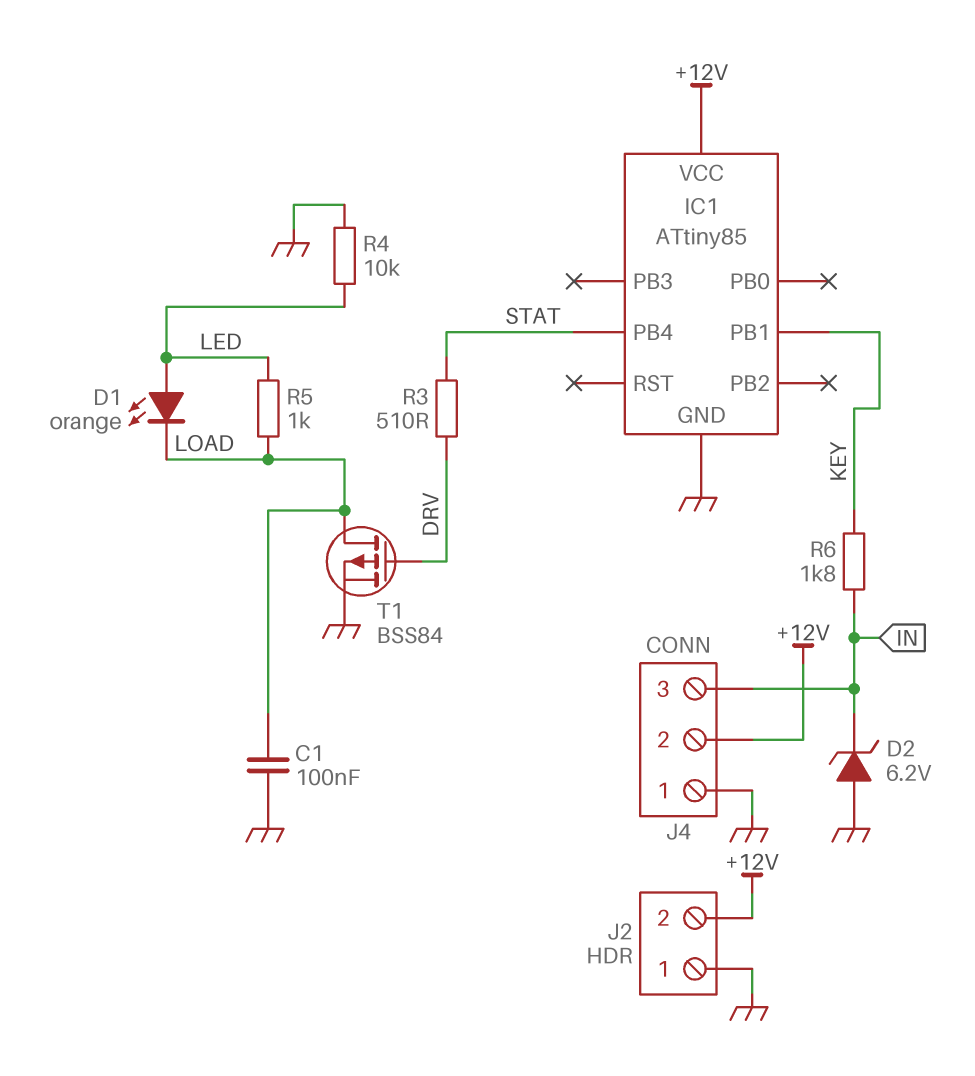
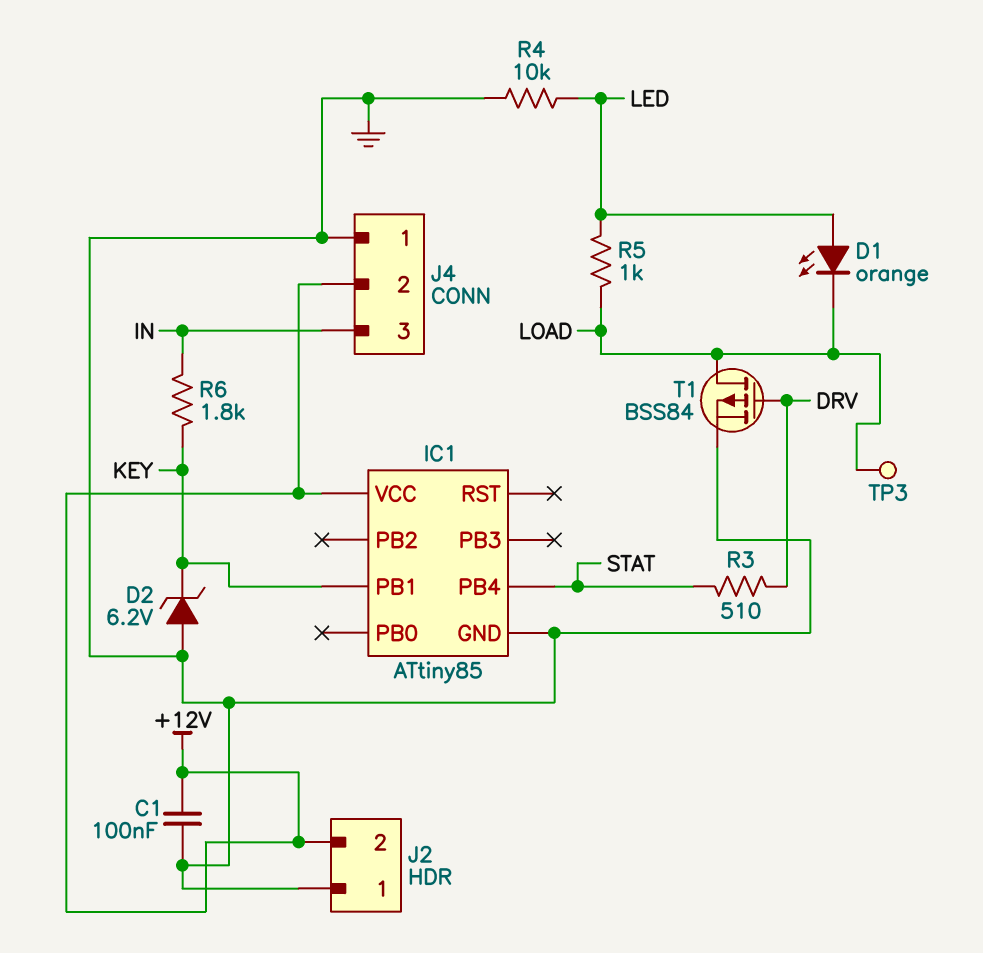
C1: 100nF (GND, LOAD) -> 100nF (+12V, GND)
D2: zener 6.2V (A GND, K IN) -> zener 6.2V (A GND, K KEY)
TP3: none -> test point (LOAD)

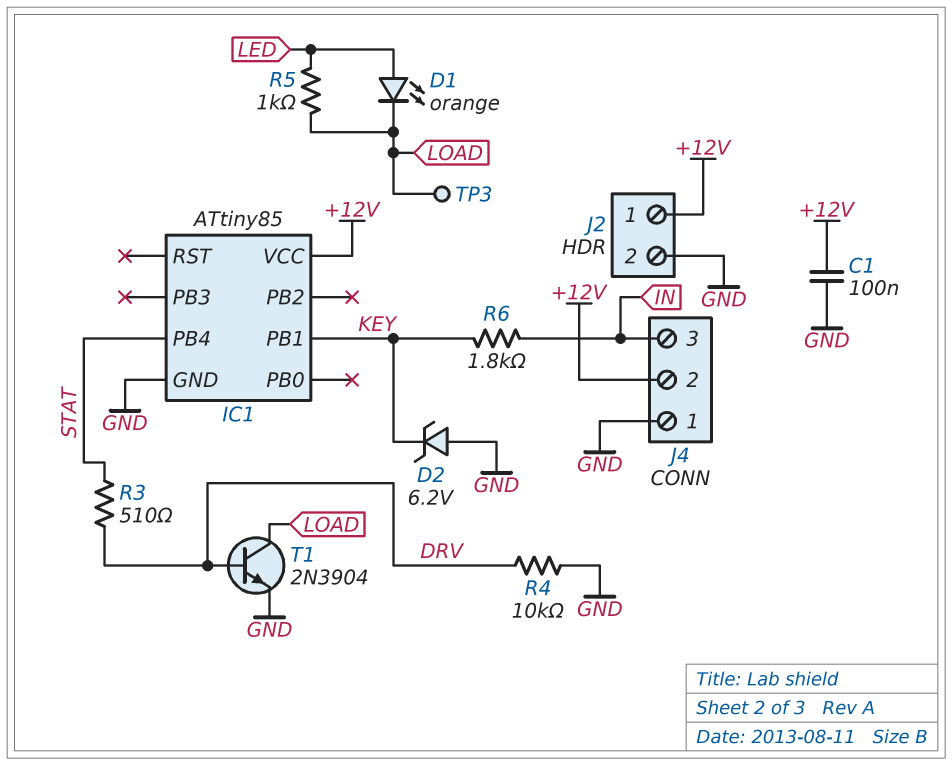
J2 pin 1: GND -> +12V
J2 pin 2: +12V -> GND
R4: 10k (GND, LED) -> 10k (DRV, GND)
T1: PMOS BSS84 (G DRV, D LOAD, S GND) -> NPN 2N3904 (B DRV, C LOAD, E GND)

